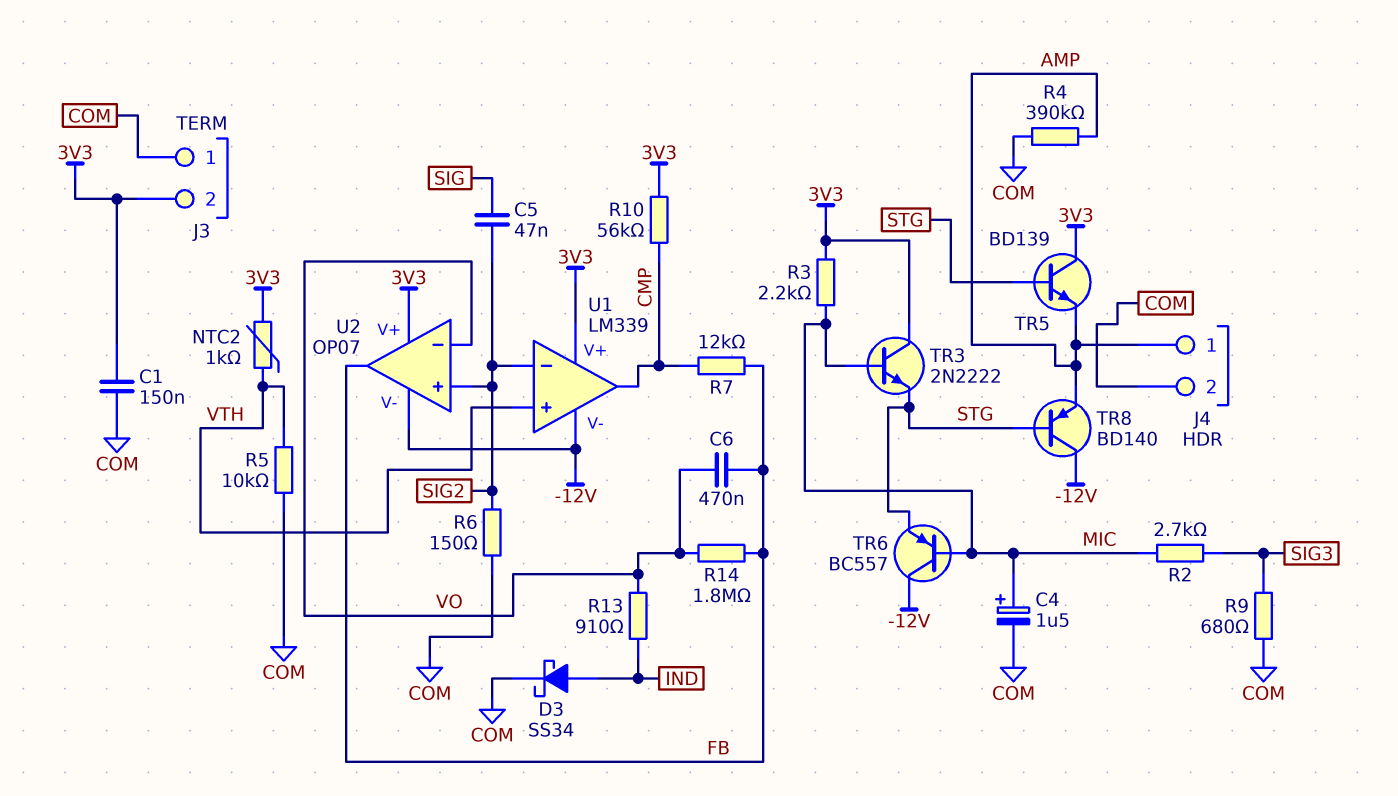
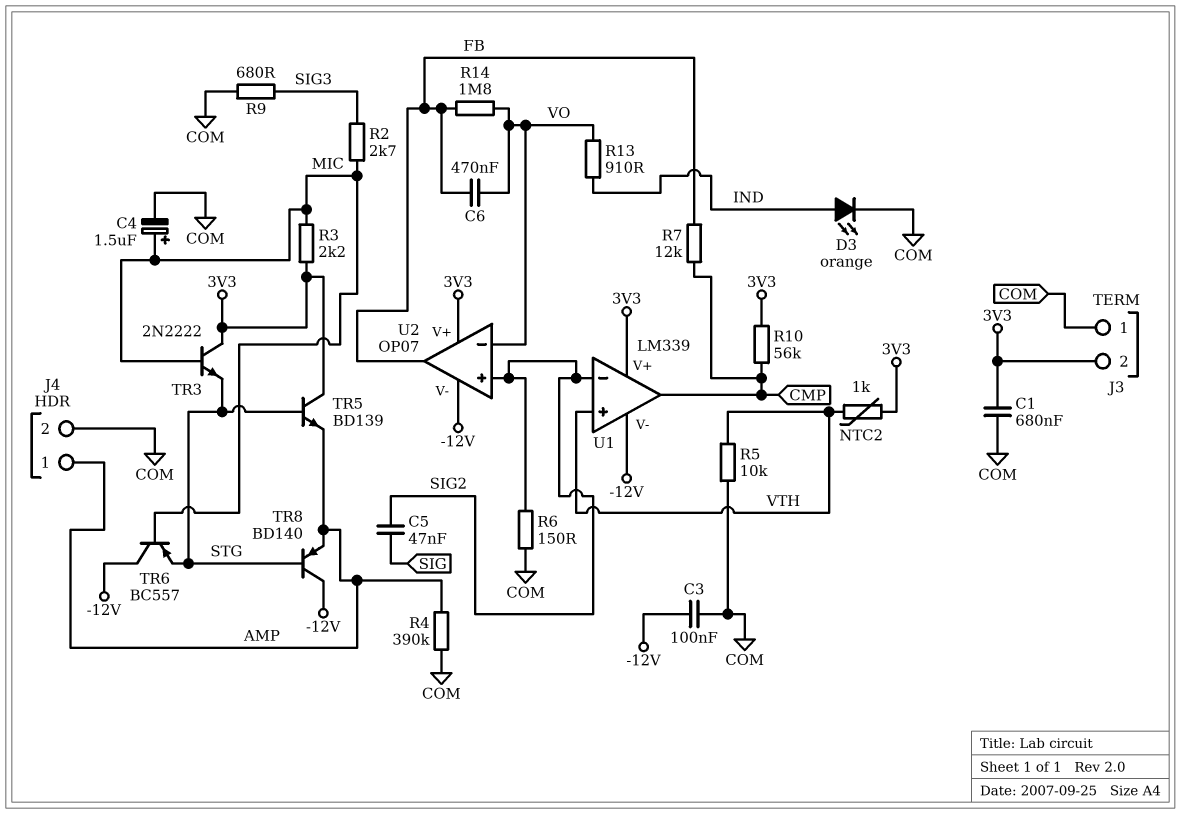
C1: 150nF (3V3, COM) -> 680nF (3V3, COM)
C3: none -> 100nF (-12V, COM)
D3: schottky SS34 (A IND, K COM) -> LED orange (A IND, K COM)

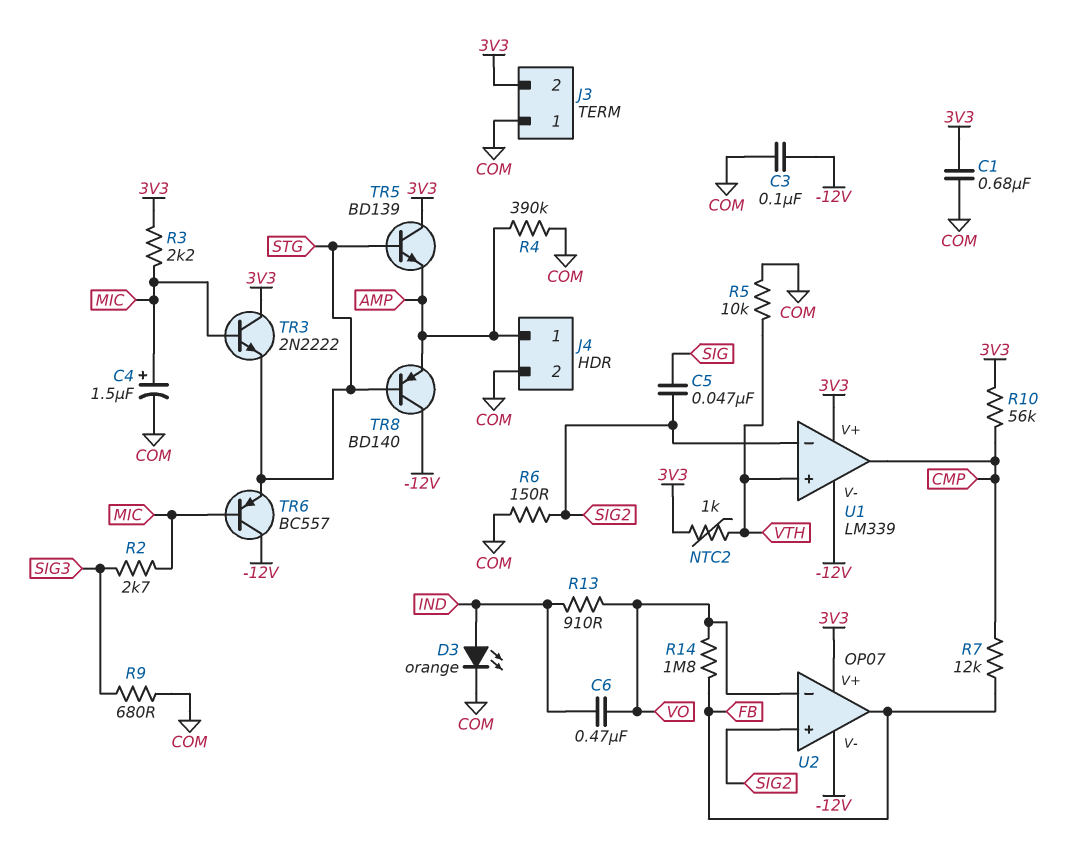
C6: 470nF (FB, VO) -> 470nF (IND, VO)

